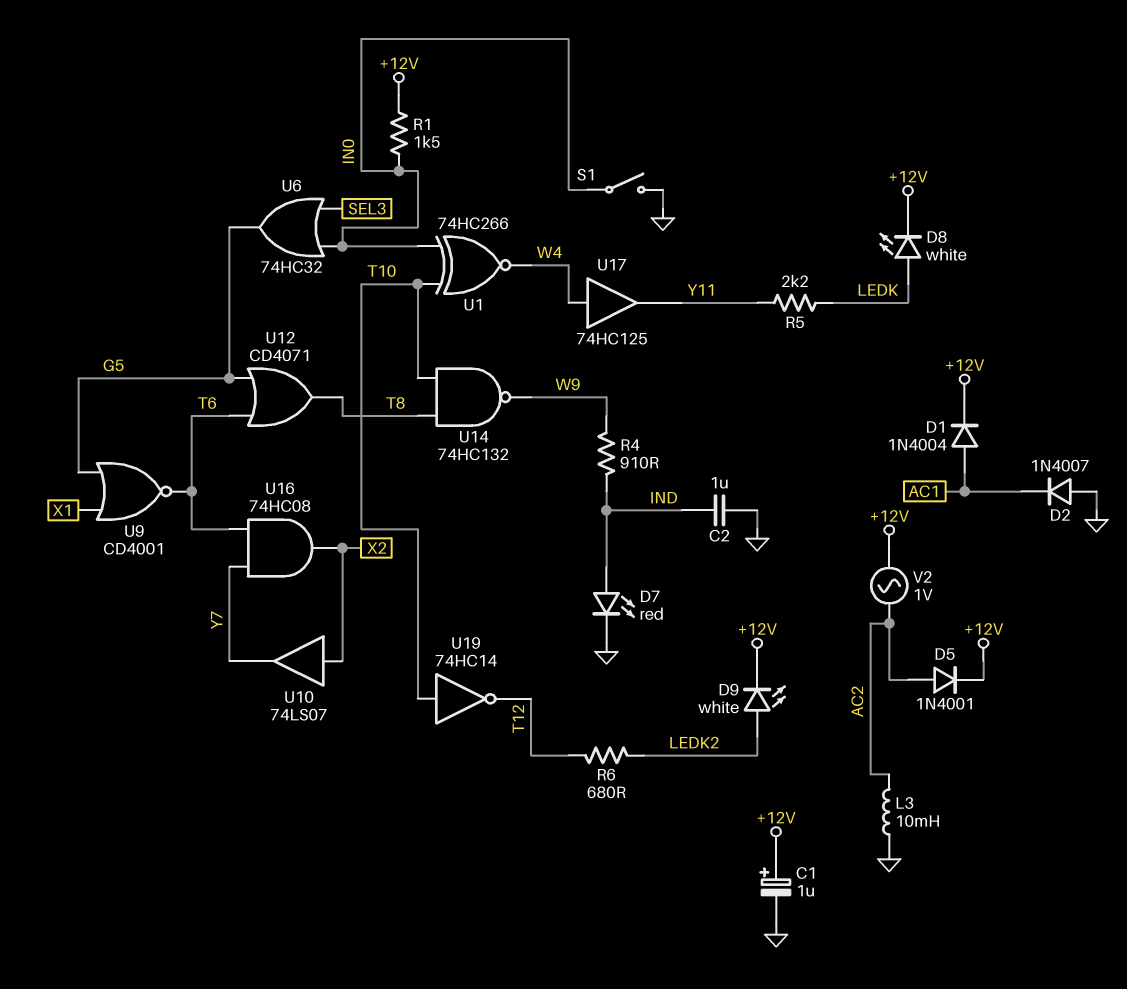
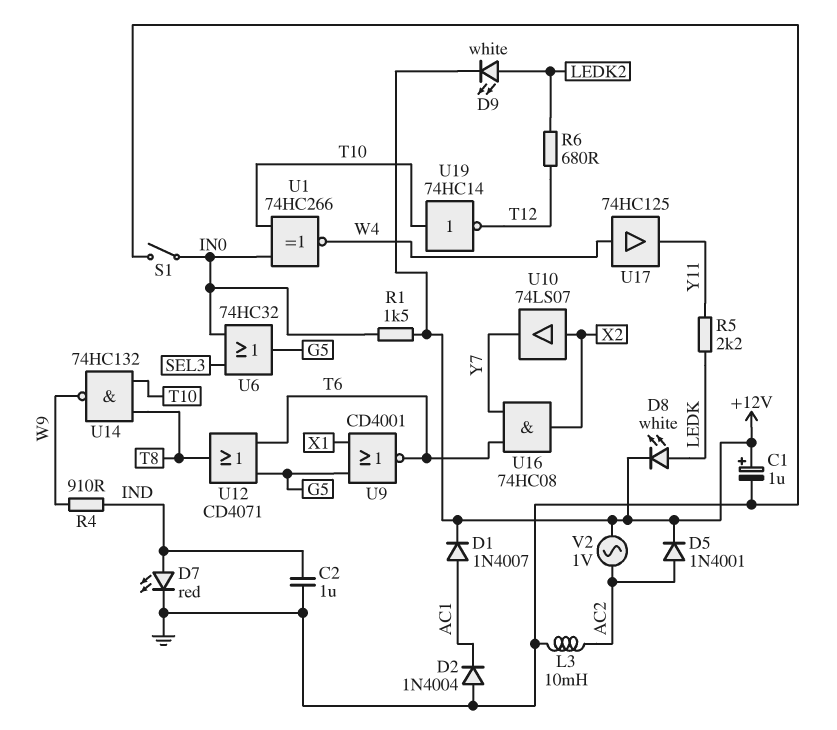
D1: diode 1N4004 (A AC1, K +12V) -> diode 1N4007 (A AC1, K +12V)
D2: diode 1N4007 (A GND, K AC1) -> diode 1N4004 (A GND, K AC1)

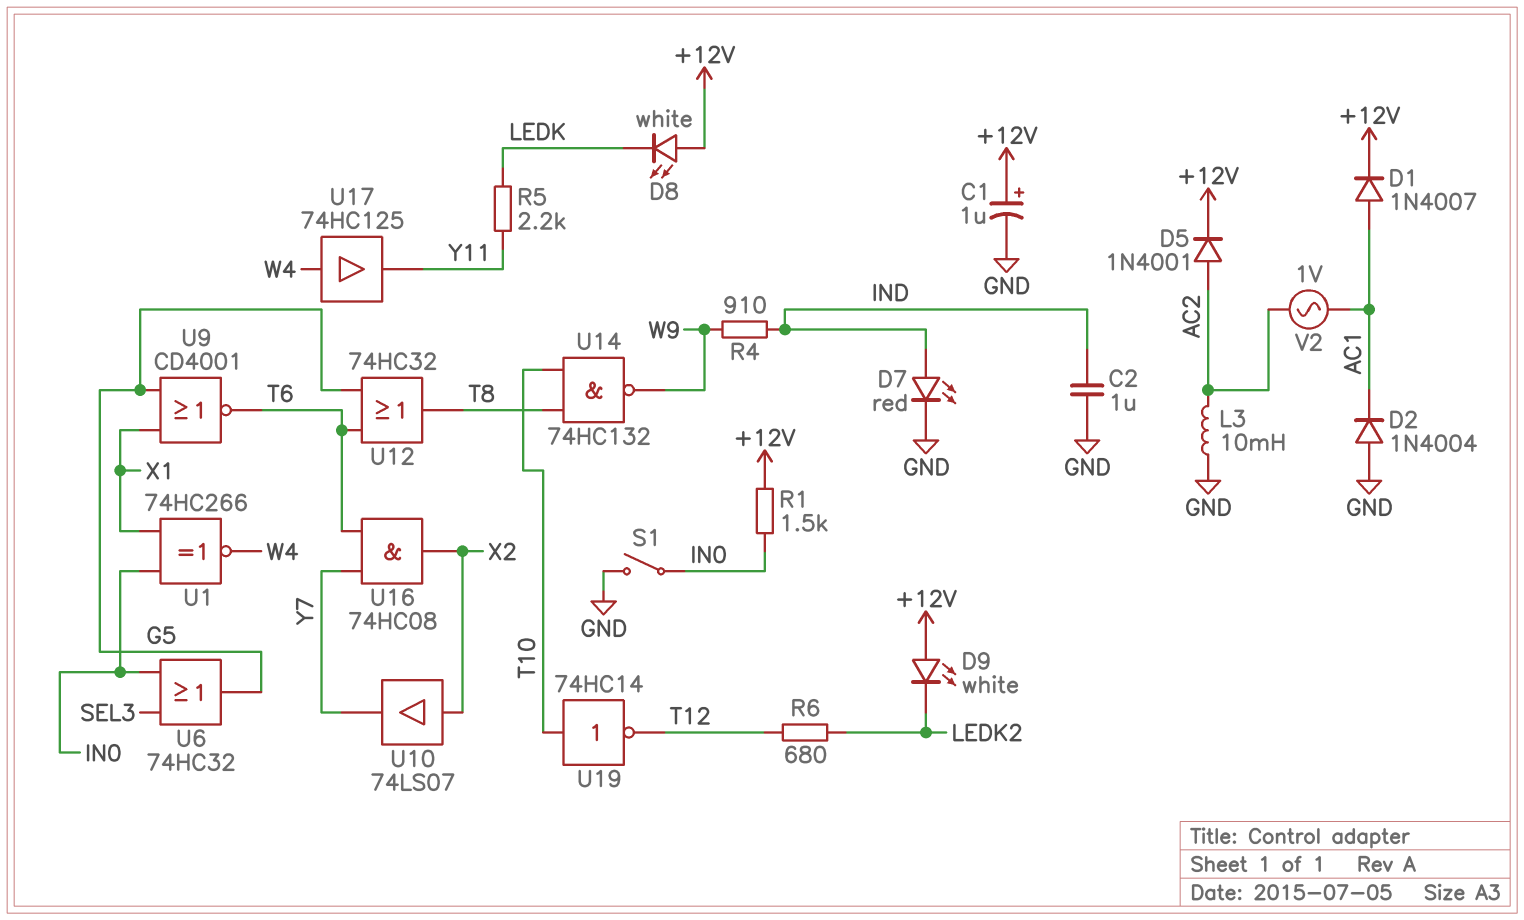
D8: LED white (A LEDK, K +12V) -> LED white (A +12V, K LEDK)
D9: LED white (A LEDK2, K +12V) -> LED white (A +12V, K LEDK2)
U1: XNOR 74HC266 (in IN0, in T10, out W4) -> XNOR 74HC266 (in IN0, in X1, out W4)
U12: OR CD4071 (in G5, in T6, out T8) -> OR 74HC32 (in G5, in T6, out T8)
V2: AC 1V (+12V, AC2) -> AC 1V (AC1, AC2)

